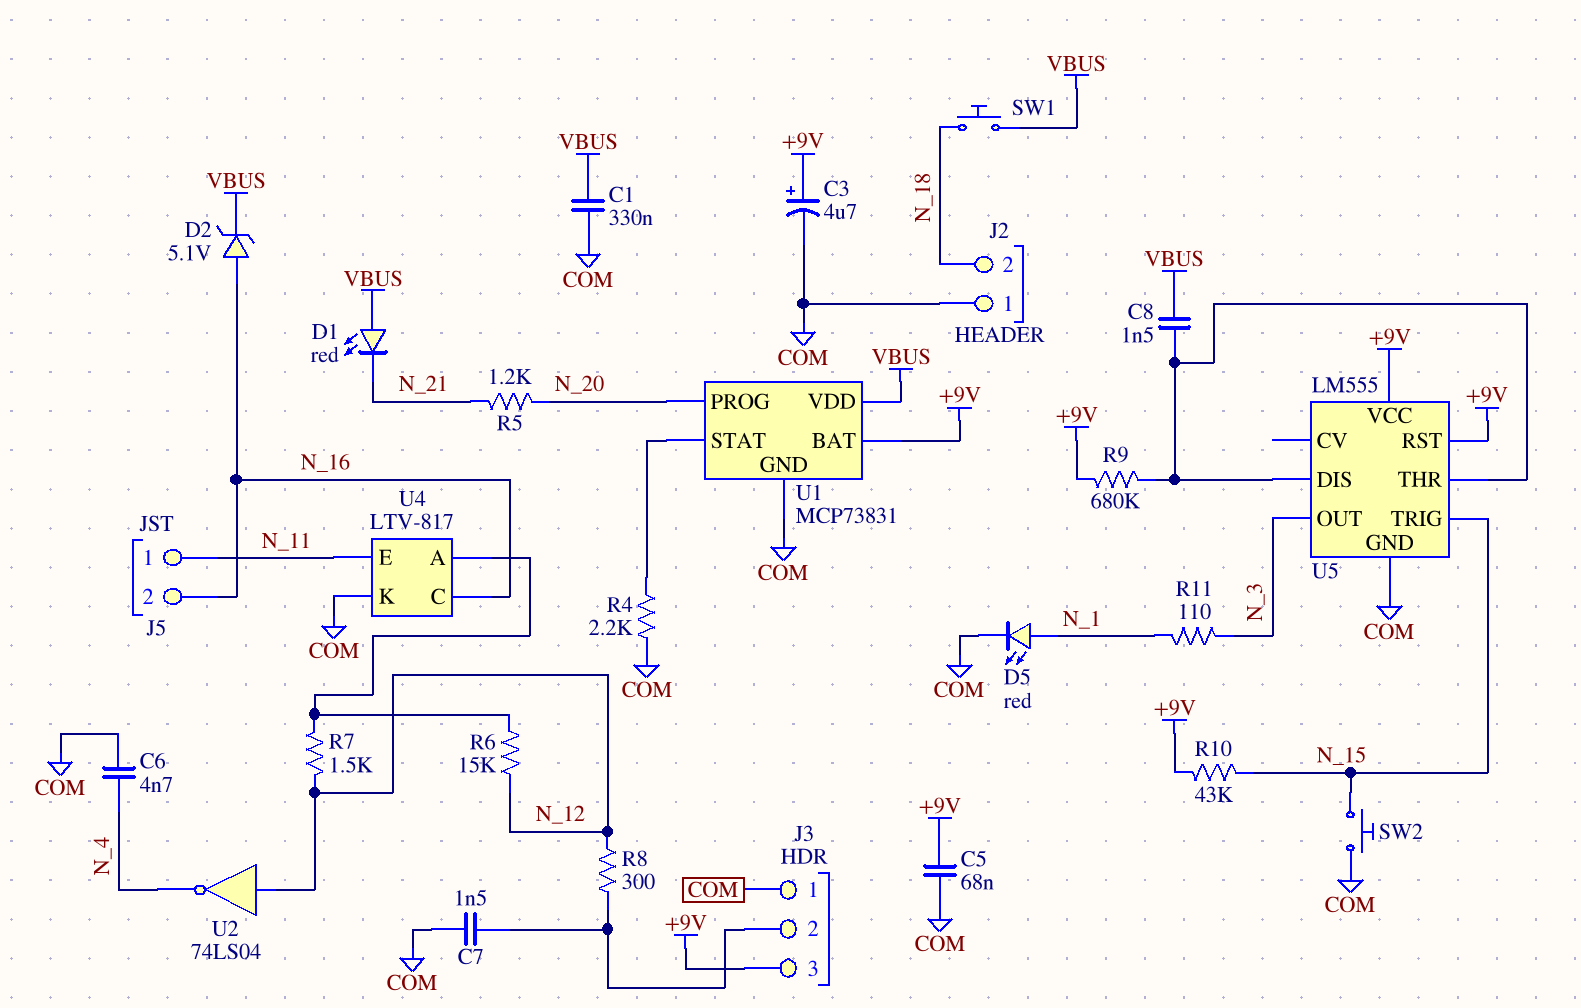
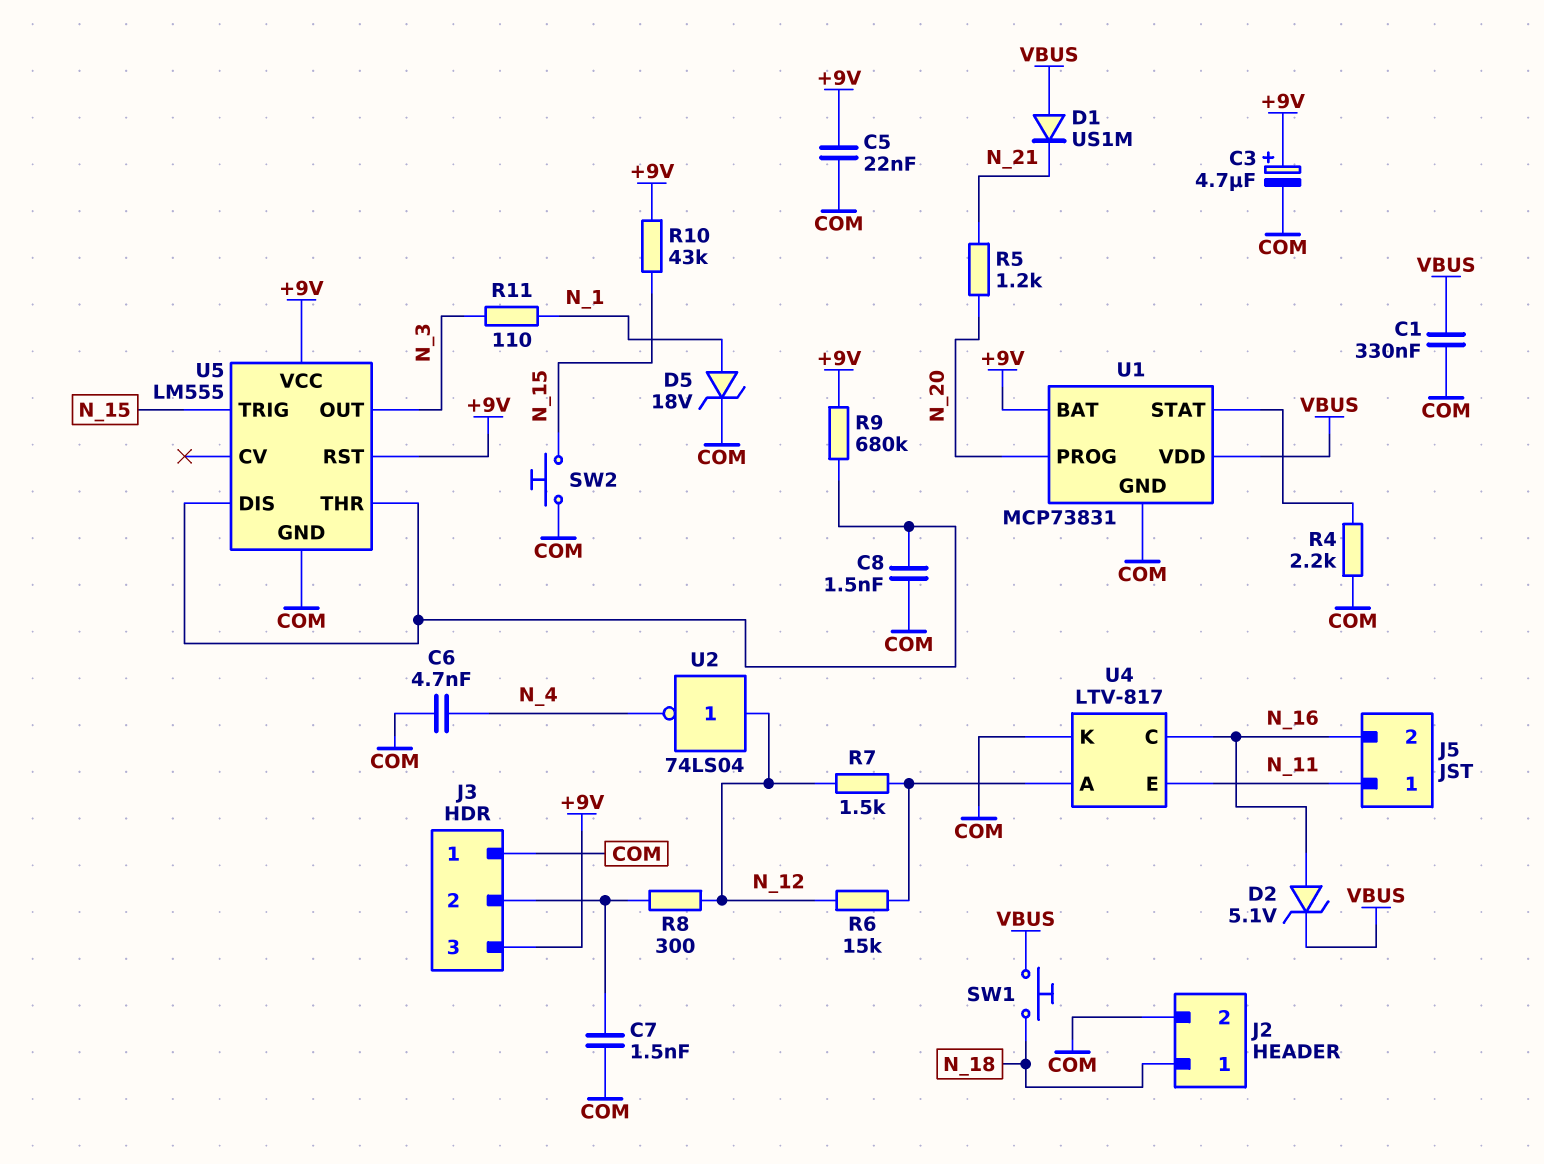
C5: 68nF (+9V, COM) -> 22nF (+9V, COM)
C8: 1.5nF (U5/DIS, VBUS) -> 1.5nF (COM, U5/DIS)
D1: LED red (A VBUS, K N_21) -> diode US1M (A VBUS, K N_21)
D5: LED red (A N_1, K COM) -> zener 18V (A N_1, K COM)
J2 pin 1: COM -> N_18
J2 pin 2: N_18 -> COM

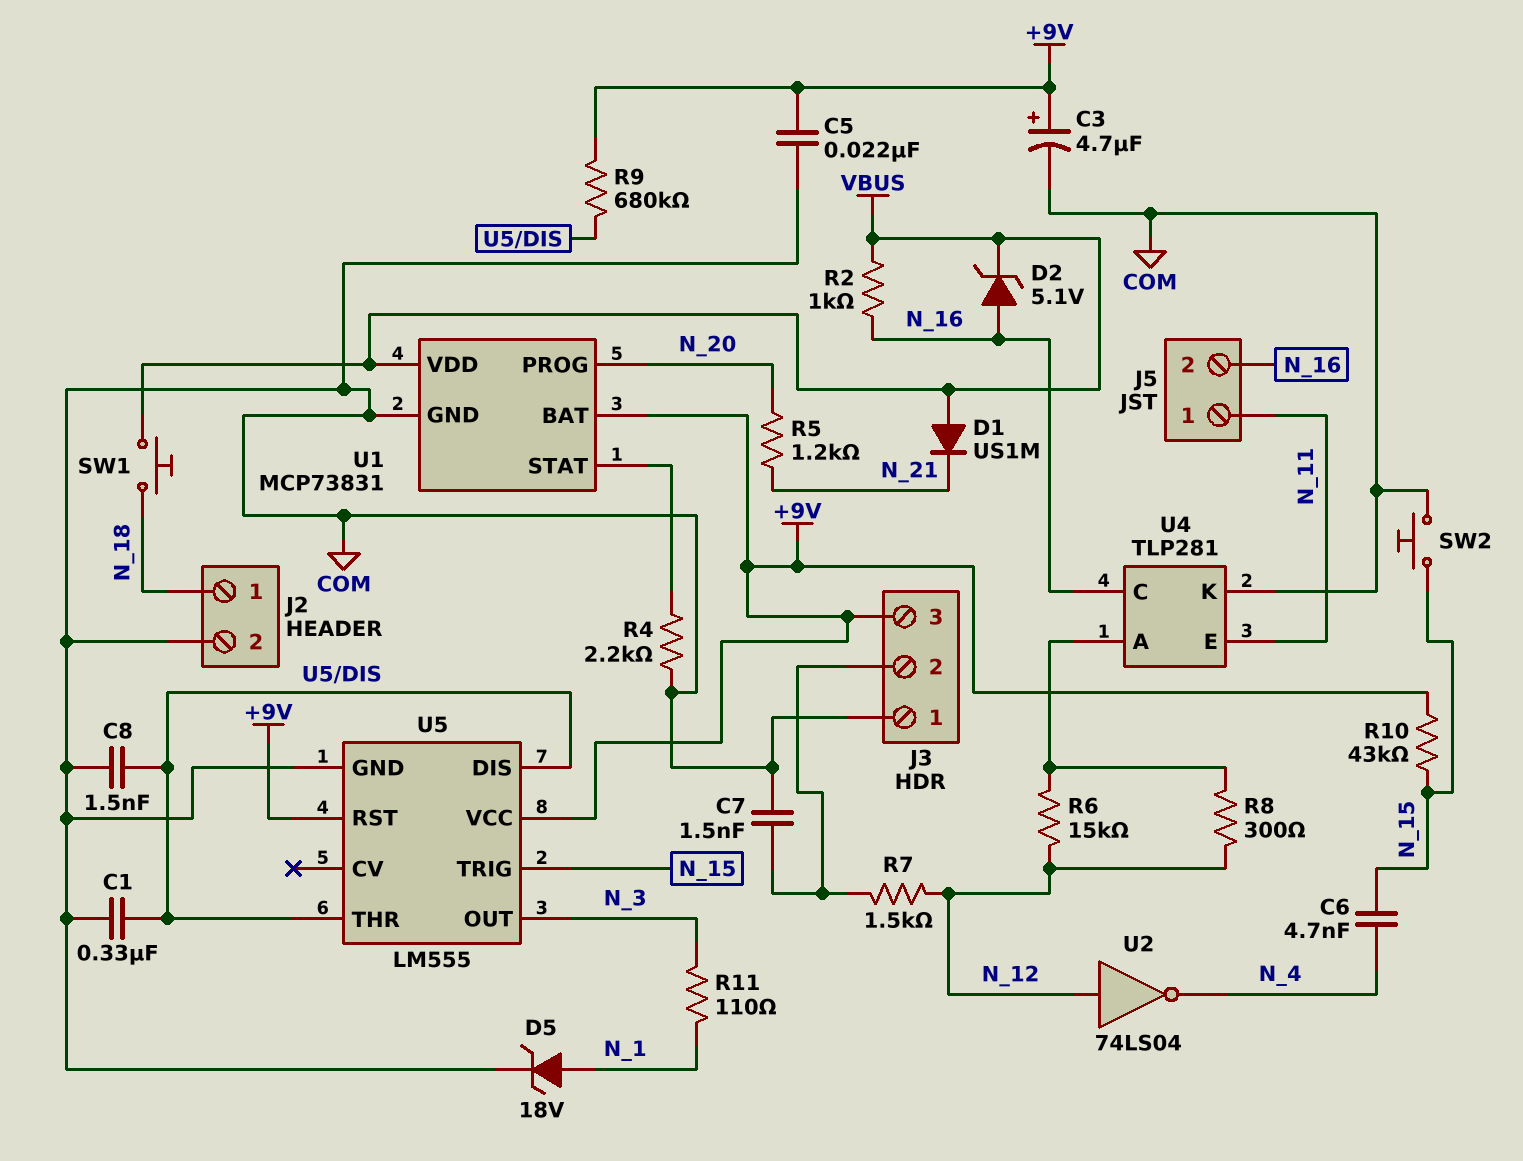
C1: 330nF (COM, VBUS) -> 330nF (COM, U5/DIS)
C6: 4.7nF (COM, N_4) -> 4.7nF (N_4, N_15)
R2: none -> 1k (N_16, VBUS)
R7: 1.5k (N_12, U4/A) -> 1.5k (J3/2, N_12)
R8: 300 (J3/2, N_12) -> 300 (N_12, U4/A)
U4: LTV-817 -> TLP281

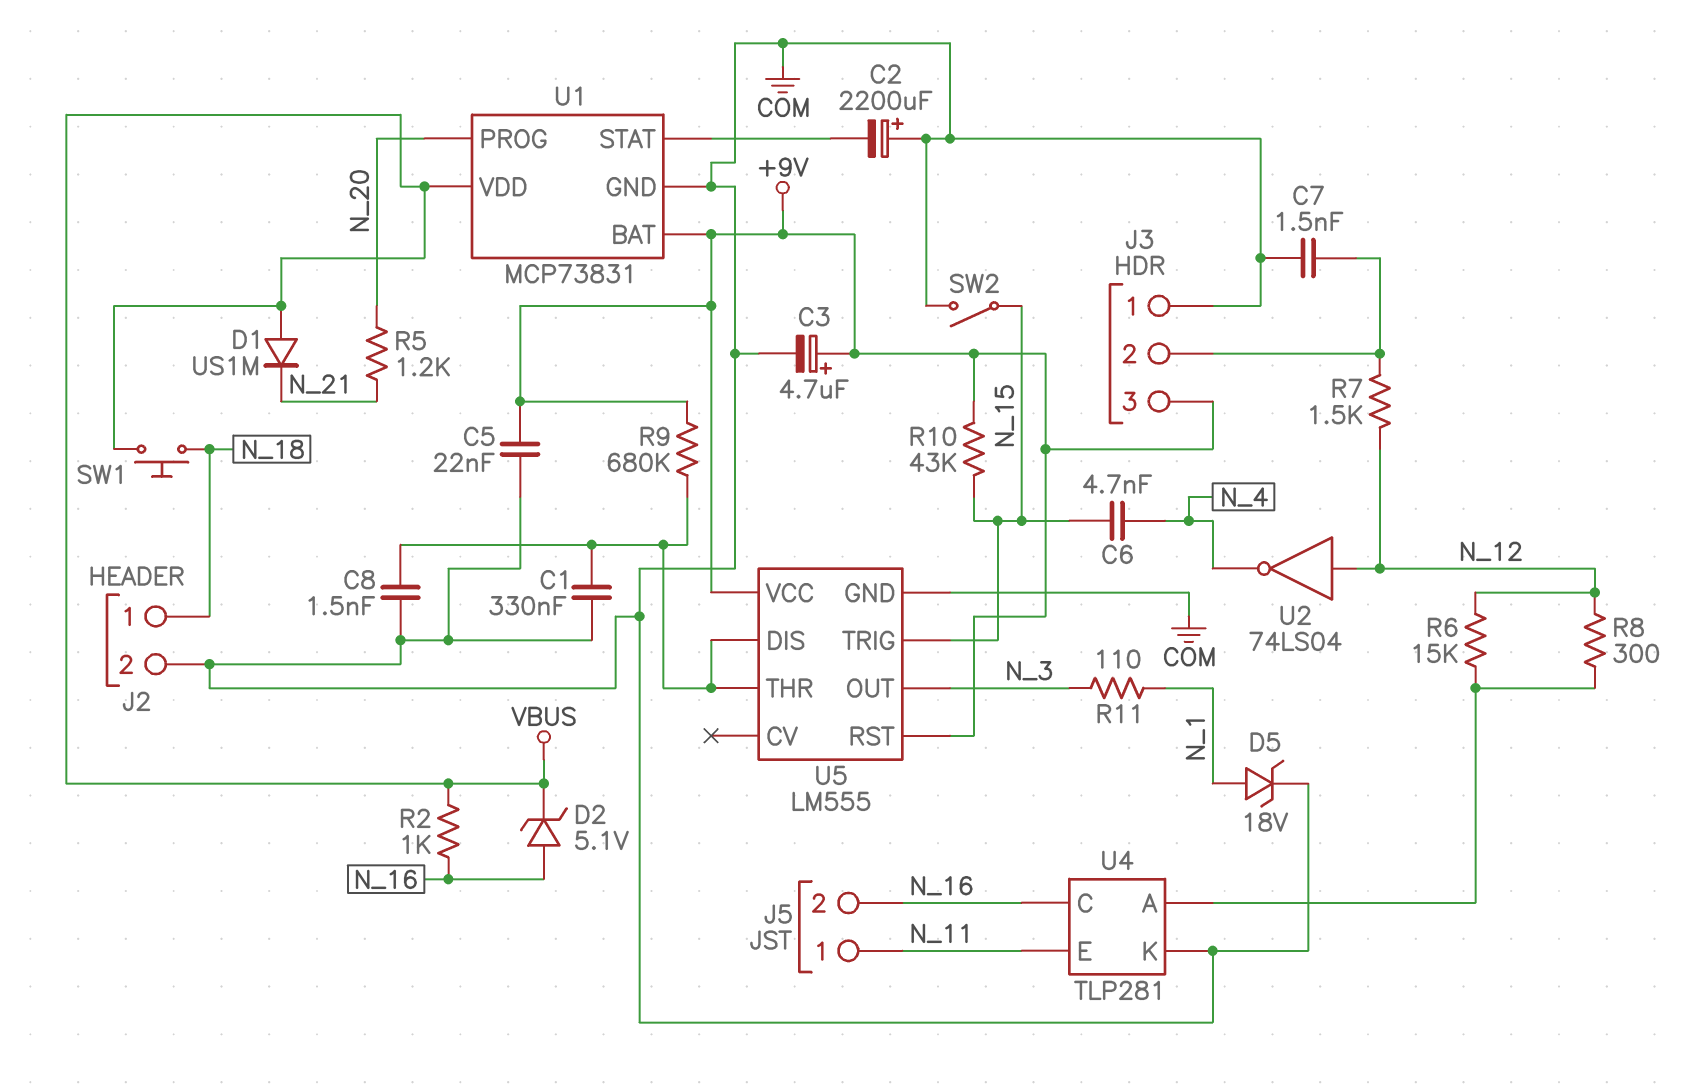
C2: none -> 2200uF (plus COM, minus U1/STAT)
R4: 2.2k (COM, U1/STAT) -> none
SW2: button (COM, N_15) -> switch (COM, N_15)

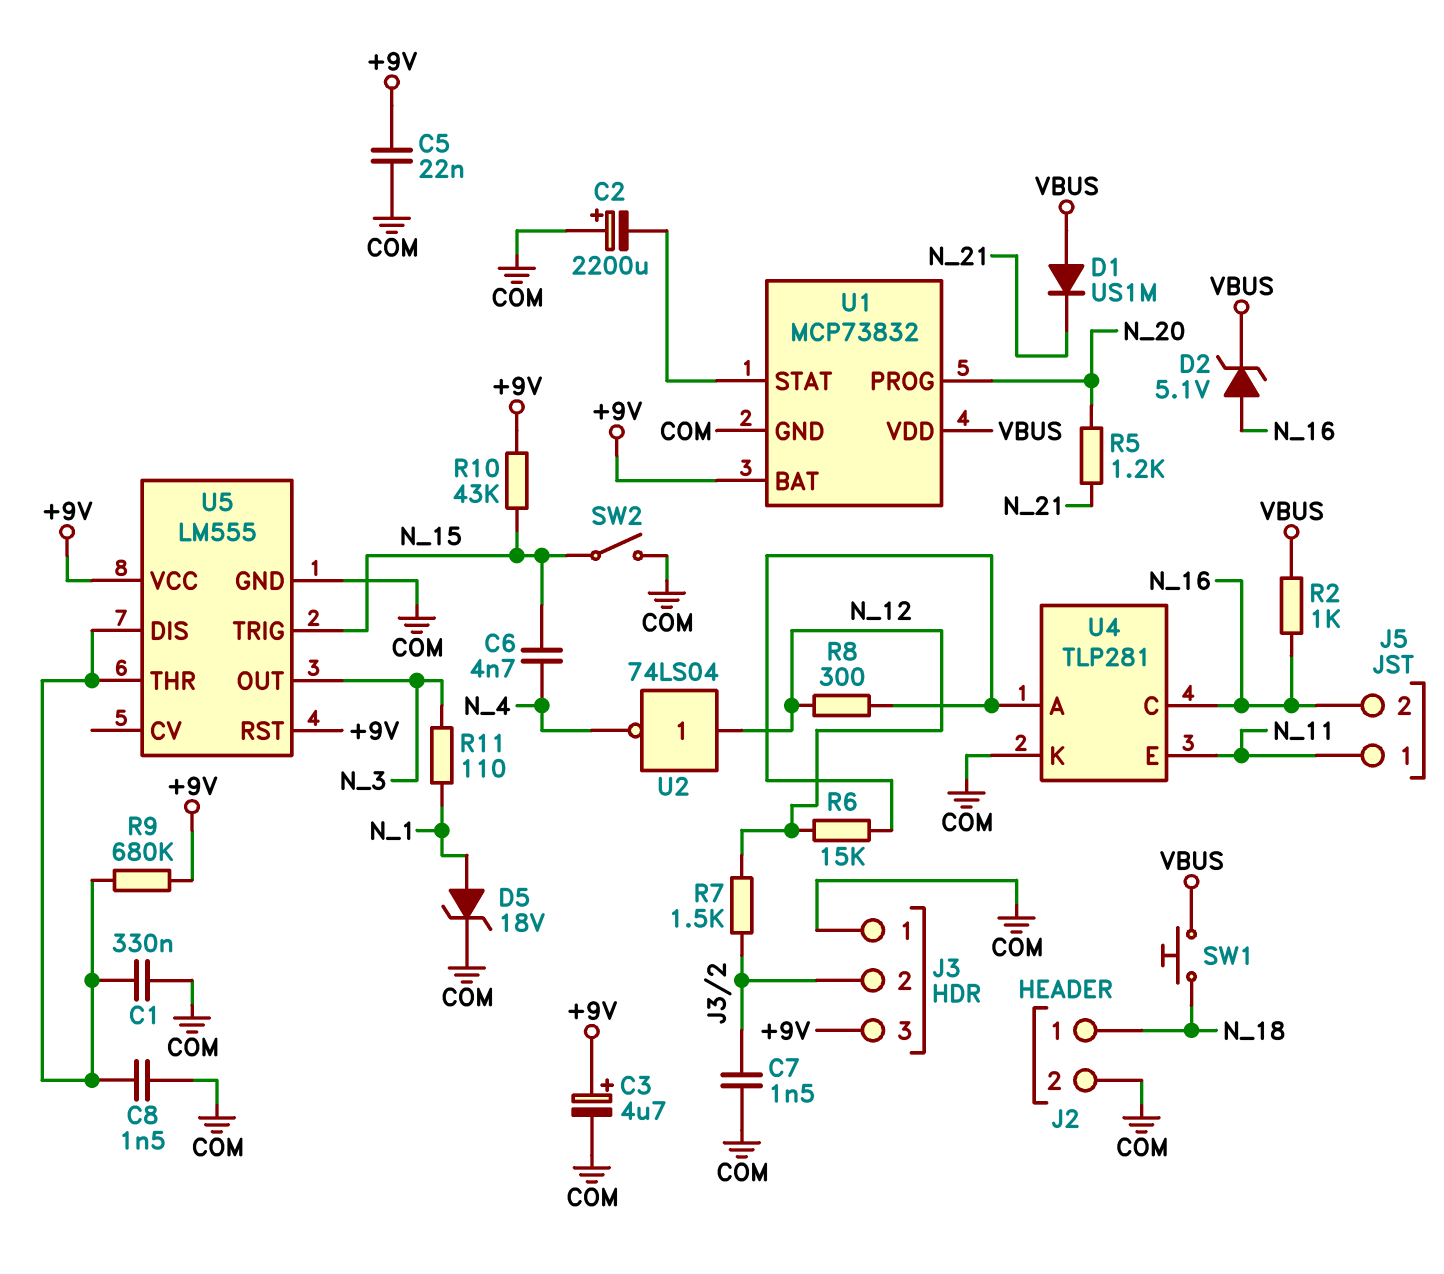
U1: MCP73831 -> MCP73832

